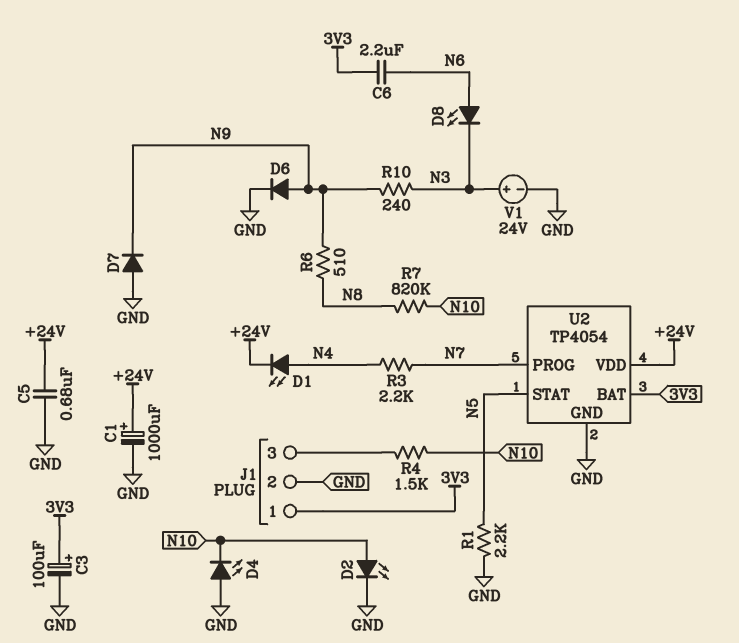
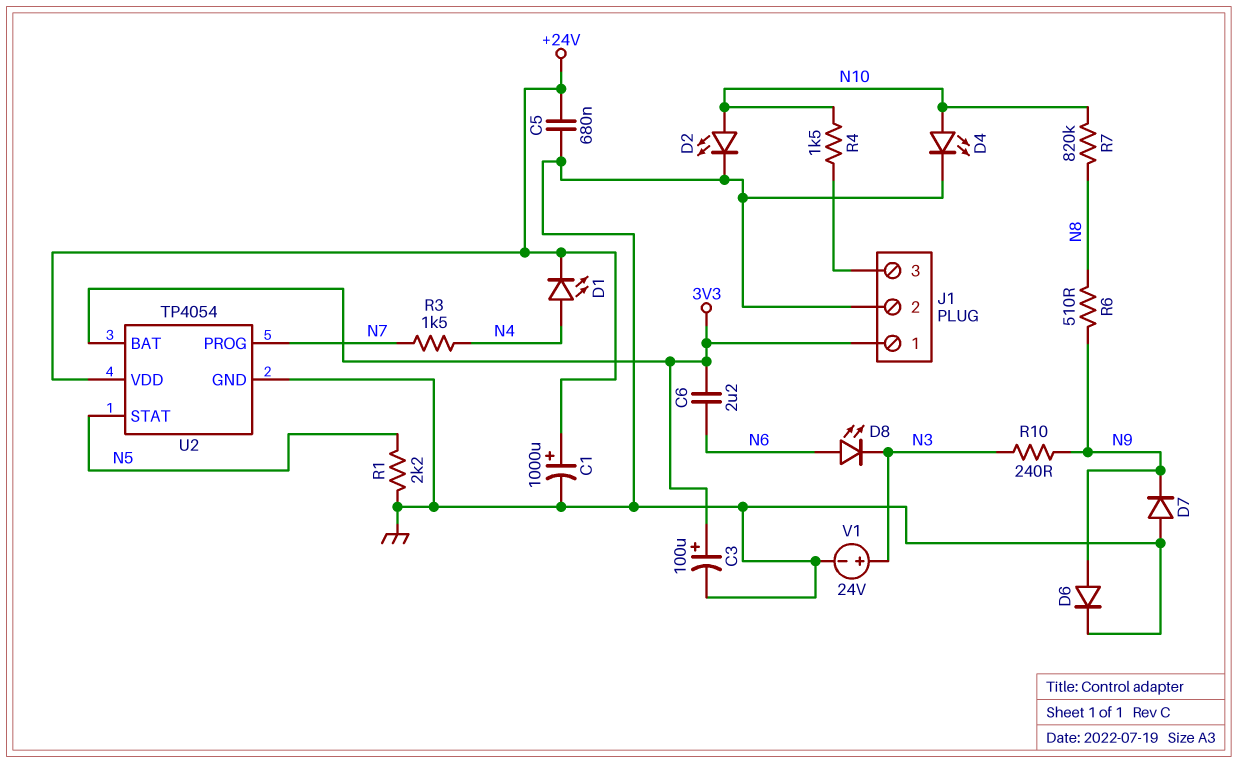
D4: LED (A GND, K N10) -> LED (A N10, K GND)
R3: 2.2k (N4, N7) -> 1.5k (N4, N7)

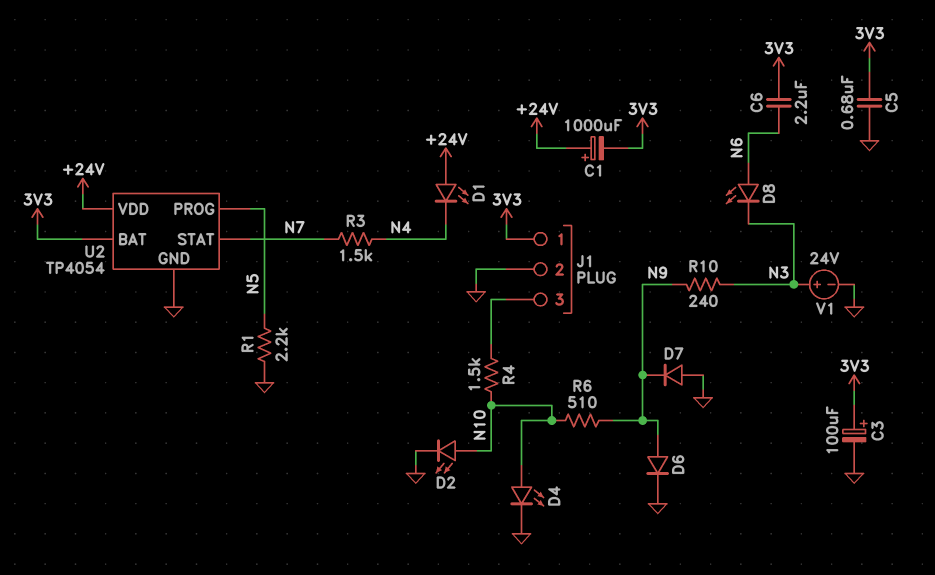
C1: 1000uF (plus +24V, minus GND) -> 1000uF (plus +24V, minus 3V3)
C5: 680nF (+24V, GND) -> 680nF (3V3, GND)
D1: LED (A N4, K +24V) -> LED (A +24V, K N4)
R6: 510 (N8, N9) -> 510 (N9, N10)
R7: 820k (N8, N10) -> none
U2 pin PROG: N7 -> N5
U2 pin STAT: N5 -> N7

